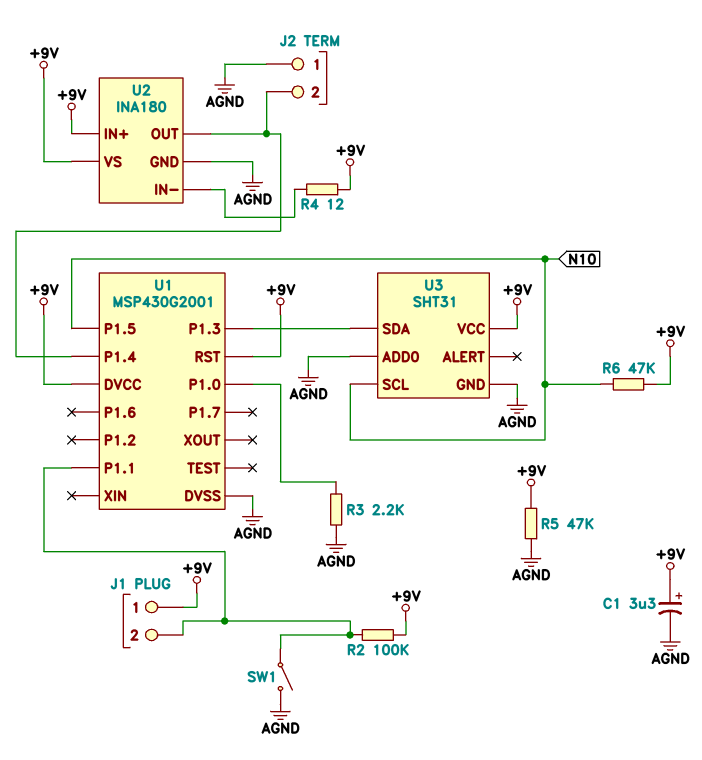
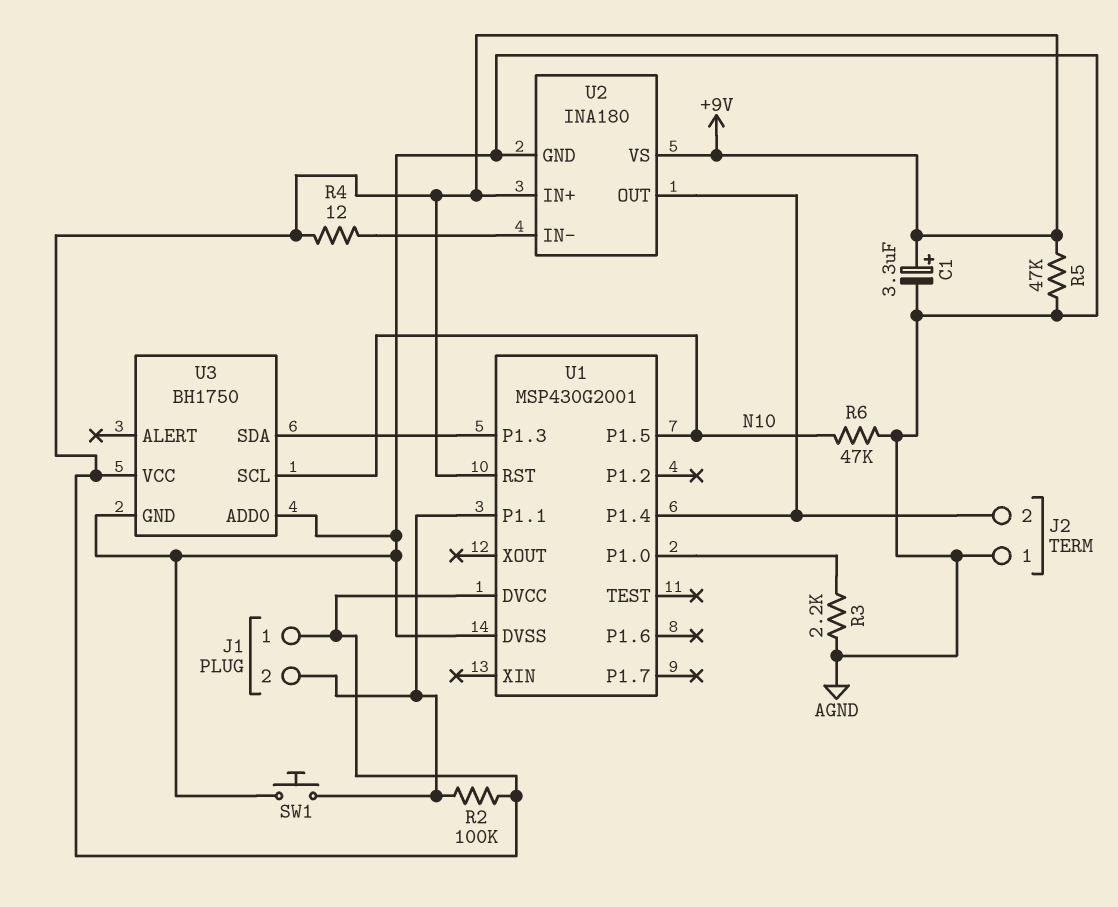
R6: 47k (+9V, N10) -> 47k (AGND, N10)
SW1: switch (AGND, J1/2) -> button (AGND, J1/2)
U3: SHT31 -> BH1750

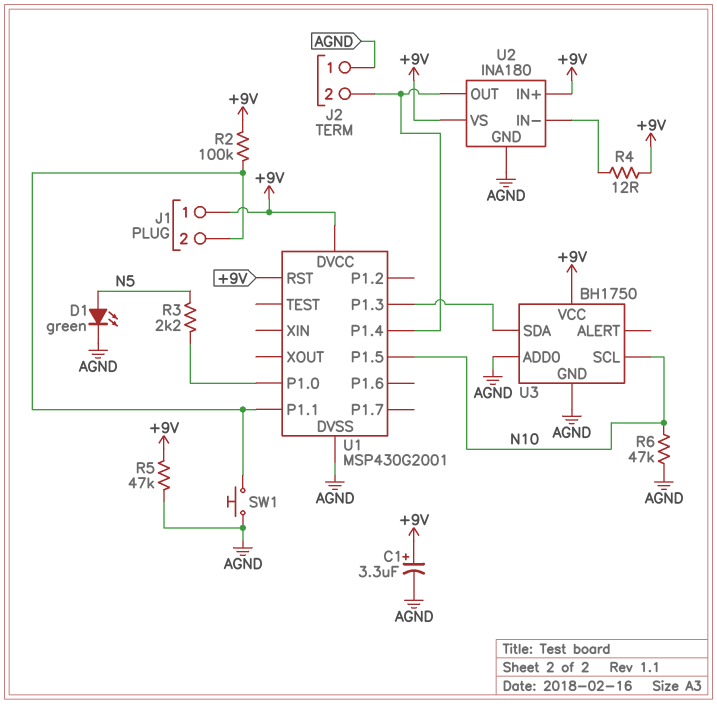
D1: none -> LED green (A N5, K AGND)
R3: 2.2k (AGND, U1/P1.0) -> 2.2k (N5, U1/P1.0)

